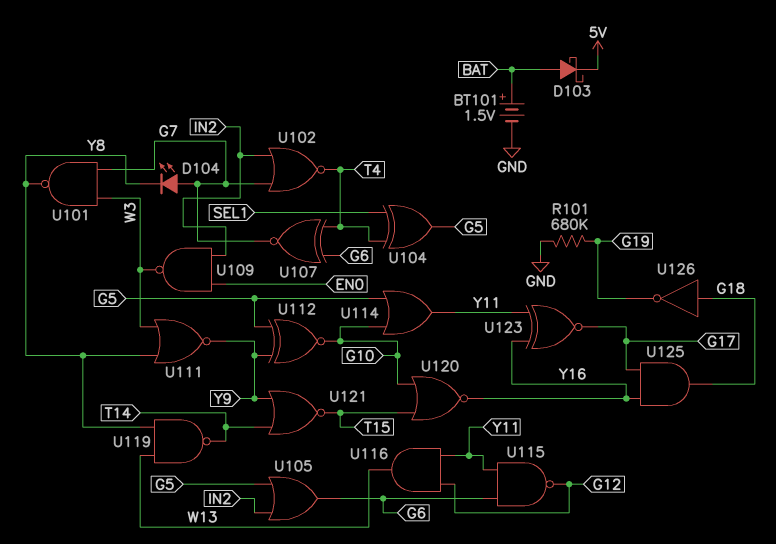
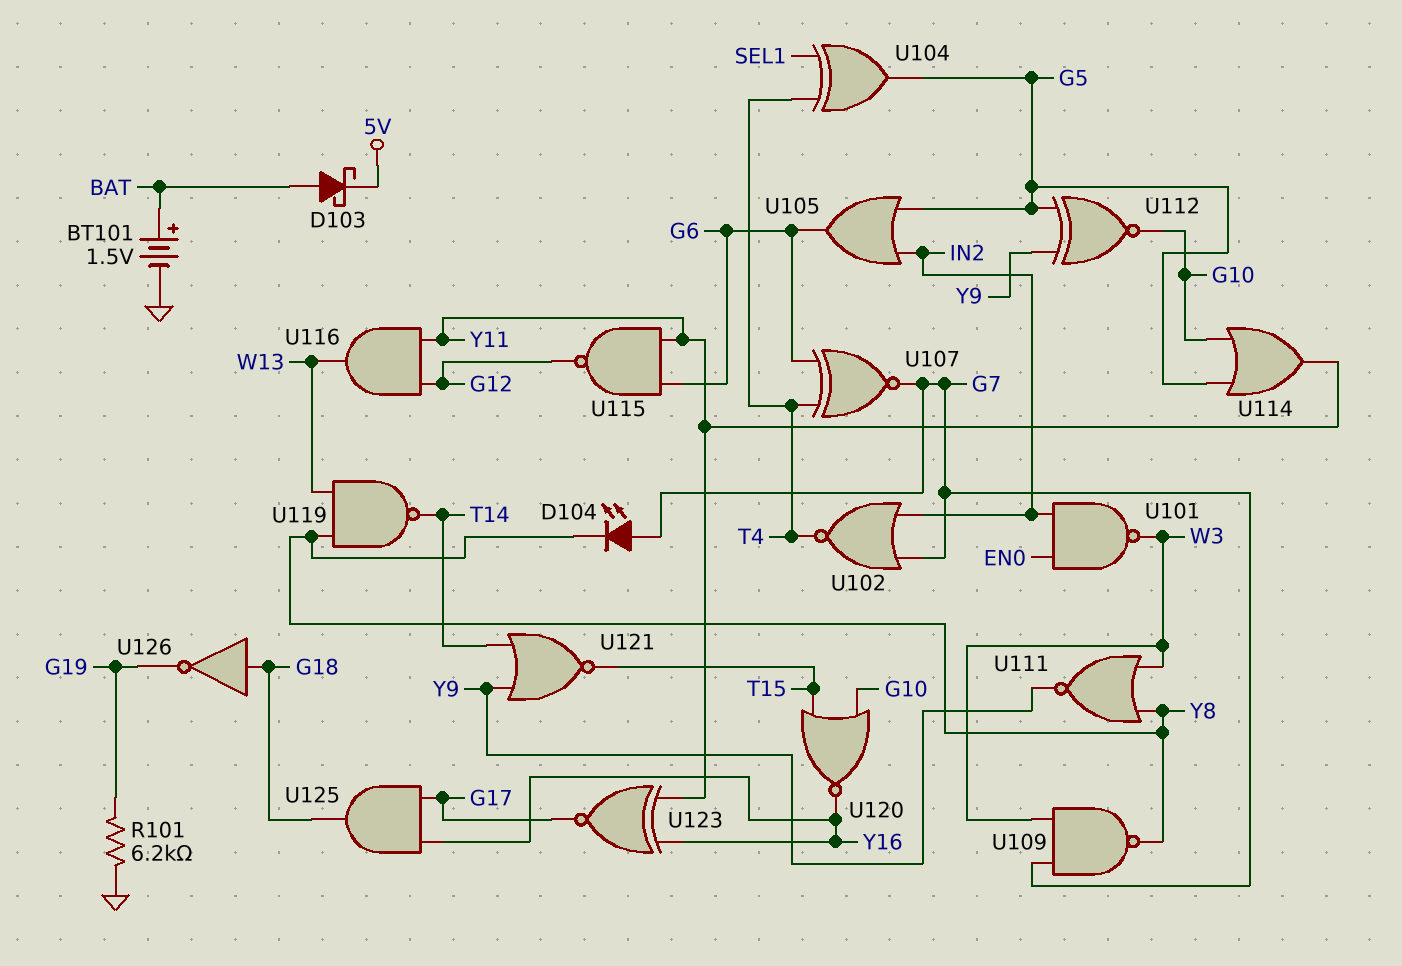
R101: 680k (G19, GND) -> 6.2k (G19, GND)
U101: NAND (in G7, in W3, out Y8) -> NAND (in EN0, in IN2, out W3)
U109: NAND (in EN0, in IN2, out W3) -> NAND (in G7, in W3, out Y8)

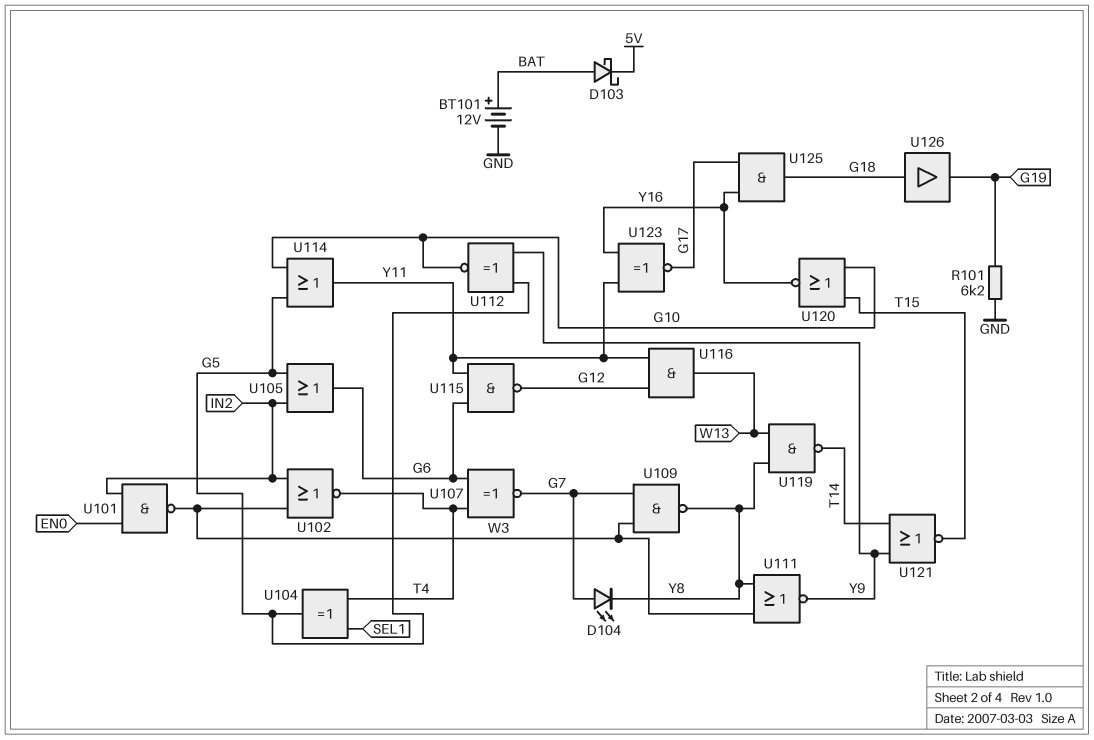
BT101: 1.5V (plus BAT, minus GND) -> 12V (plus BAT, minus GND)
U102: NOR (in G7, in IN2, out T4) -> NOR (in IN2, in W3, out T4)
U126: NOT (in G18, out G19) -> buffer (in G18, out G19)

